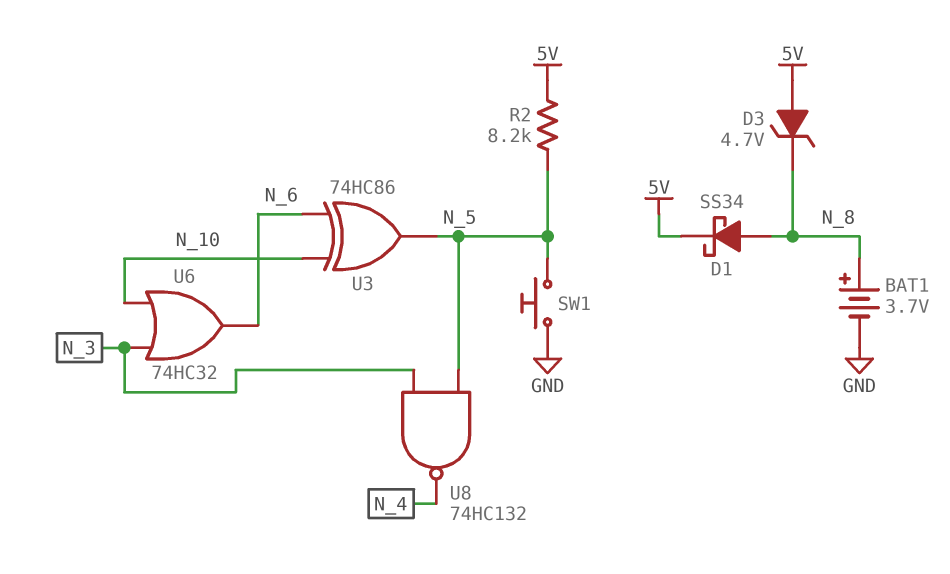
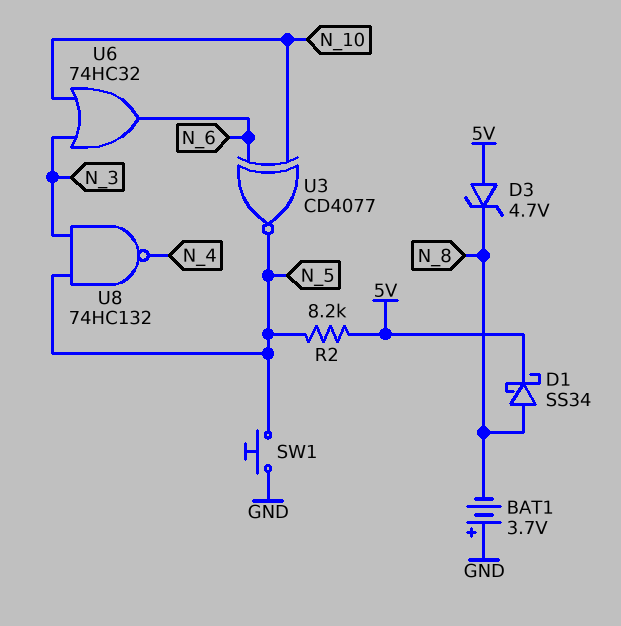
BAT1: 3.7V (plus N_8, minus GND) -> 3.7V (plus GND, minus N_8)
U3: XOR 74HC86 (in N_6, in N_10, out N_5) -> XNOR CD4077 (in N_6, in N_10, out N_5)

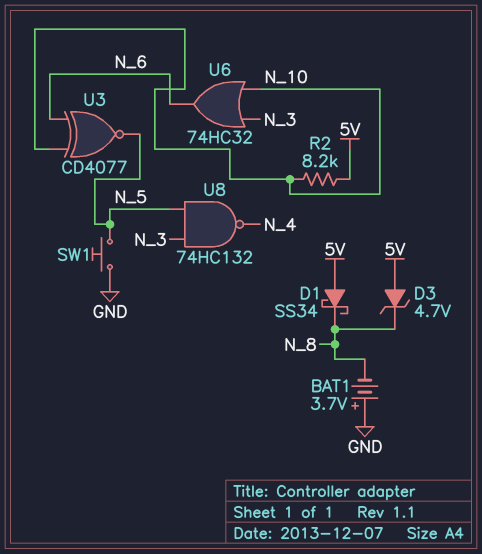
D1: schottky SS34 (A N_8, K 5V) -> schottky SS34 (A 5V, K N_8)
R2: 8.2k (5V, N_5) -> 8.2k (5V, N_10)

